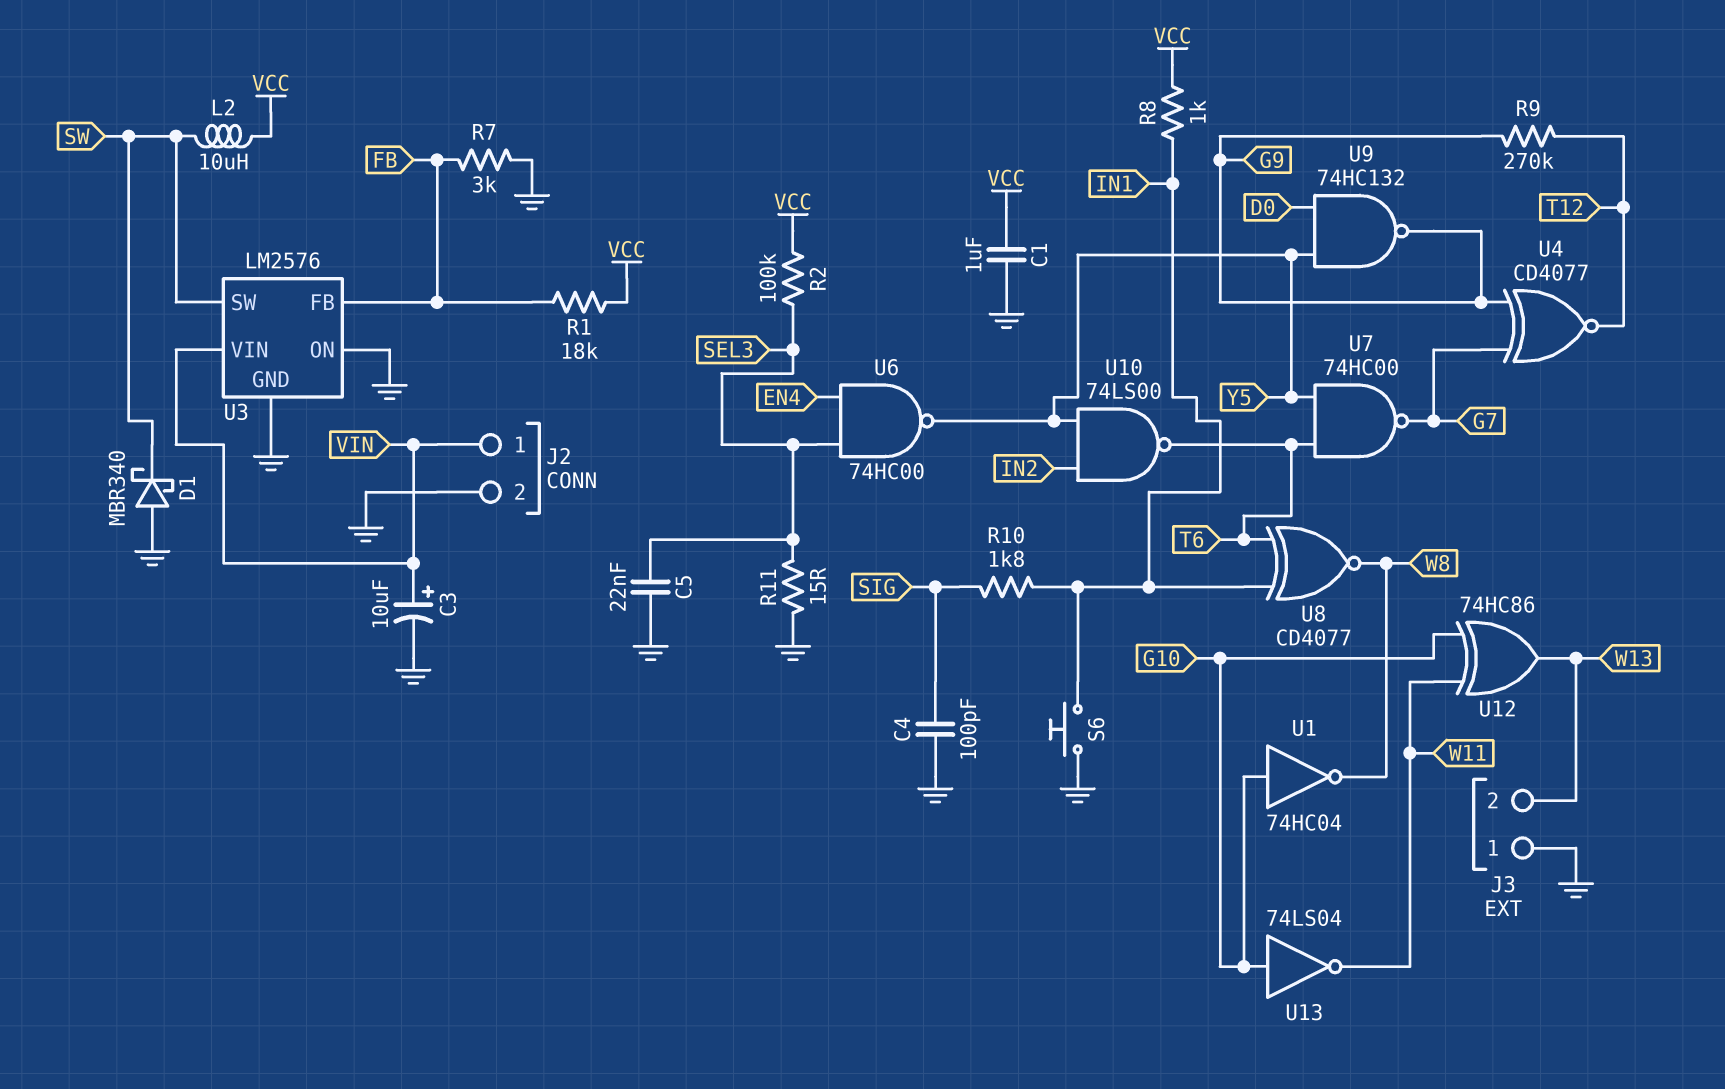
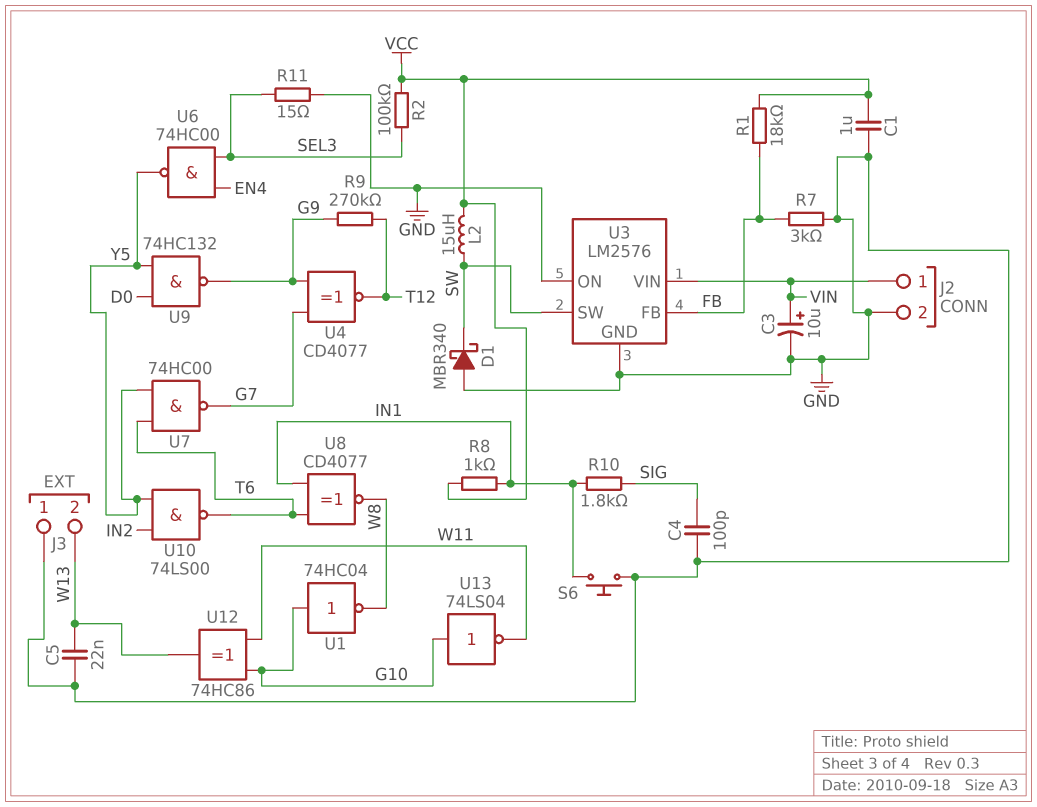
C5: 22nF (GND, SEL3) -> 22nF (GND, W13)
L2: 10uH (SW, VCC) -> 15uH (SW, VCC)

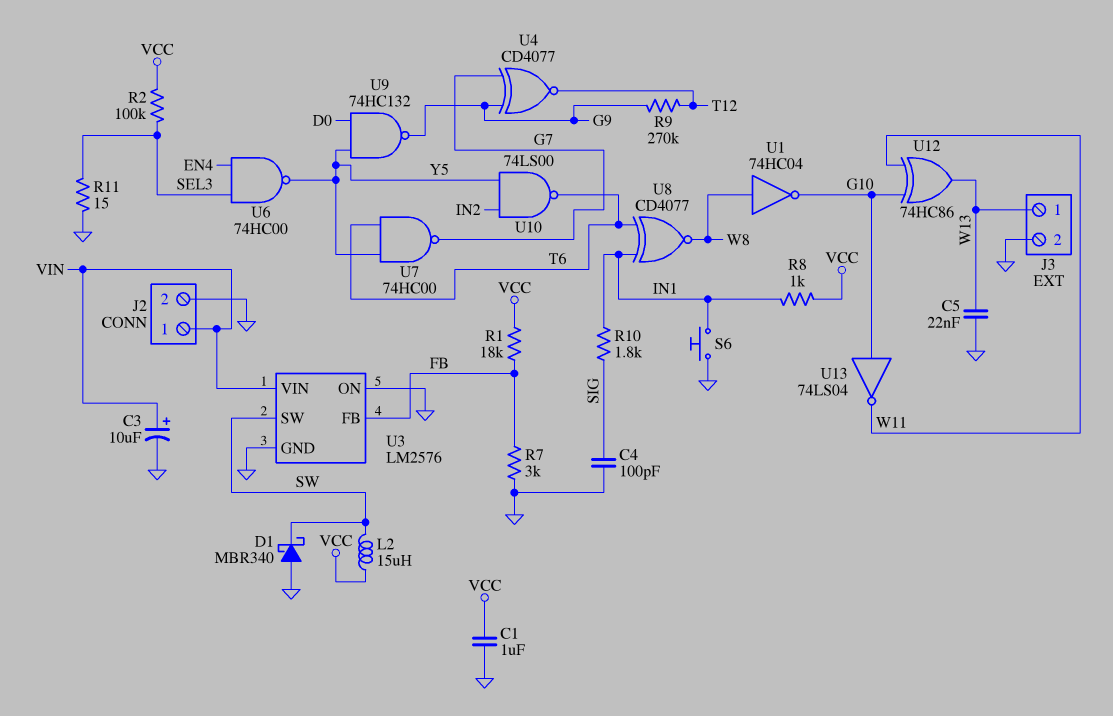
J3 pin 1: GND -> W13
J3 pin 2: W13 -> GND
U1: NOT 74HC04 (in G10, out W8) -> NOT 74HC04 (in W8, out G10)

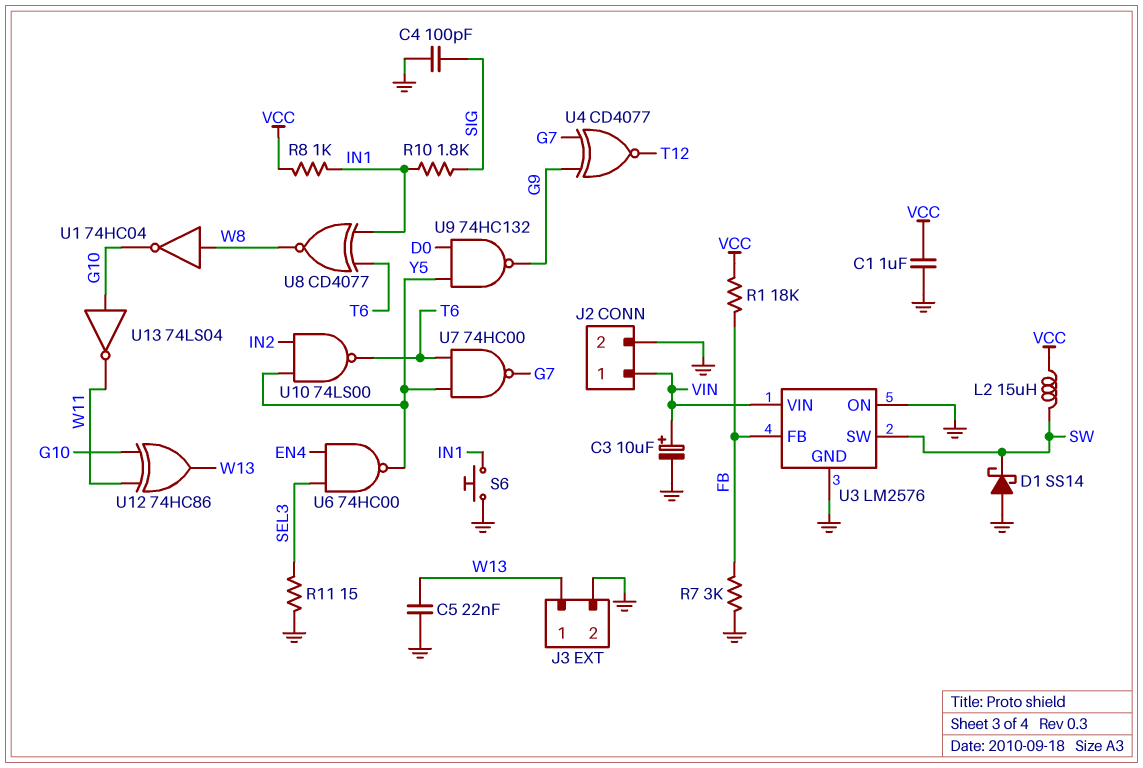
D1: schottky MBR340 (A GND, K SW) -> schottky SS14 (A GND, K SW)
R2: 100k (SEL3, VCC) -> none
R9: 270k (G9, T12) -> none

